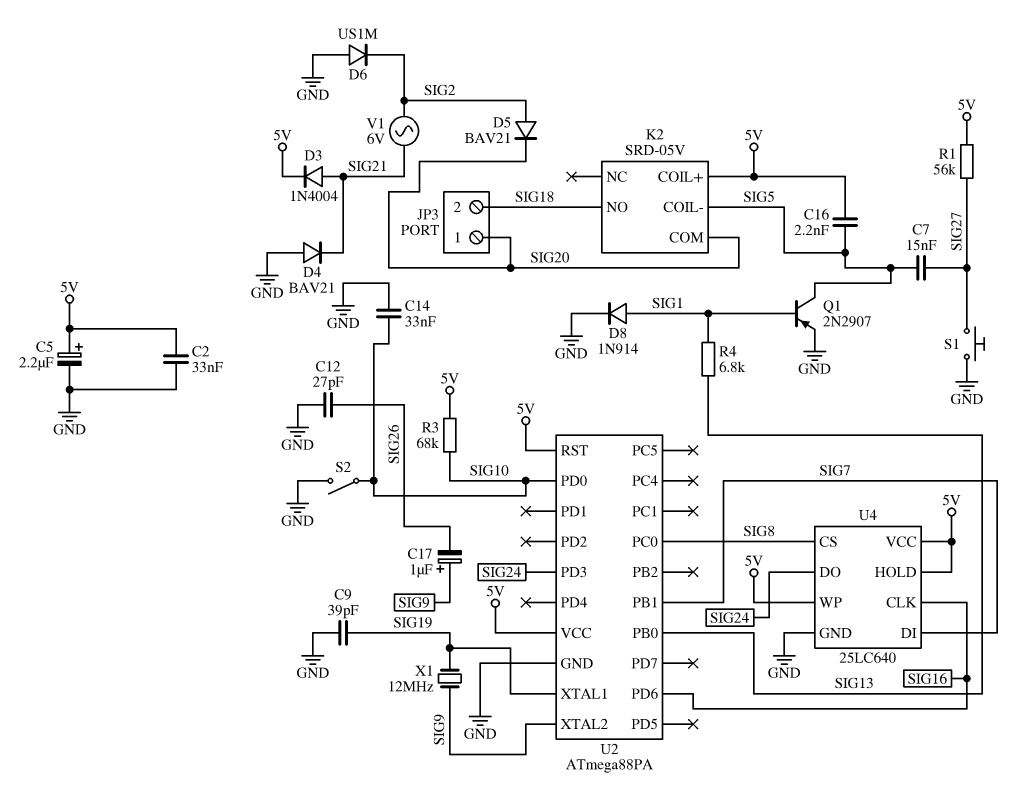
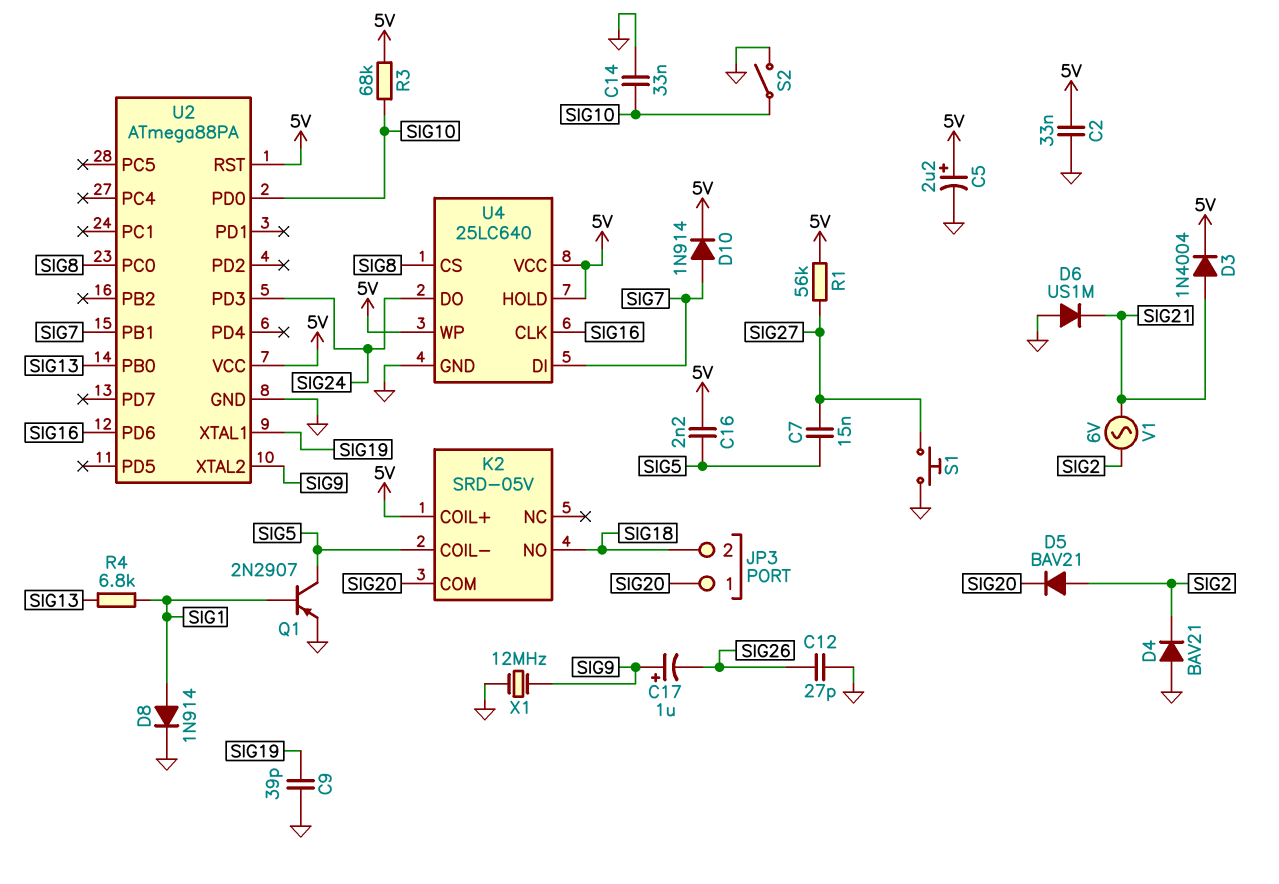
D4: diode BAV21 (A GND, K SIG21) -> diode BAV21 (A GND, K SIG2)
D6: diode US1M (A GND, K SIG2) -> diode US1M (A GND, K SIG21)
D10: none -> diode 1N914 (A SIG7, K 5V)
X1: 12MHz (SIG9, SIG19) -> 12MHz (GND, SIG9)

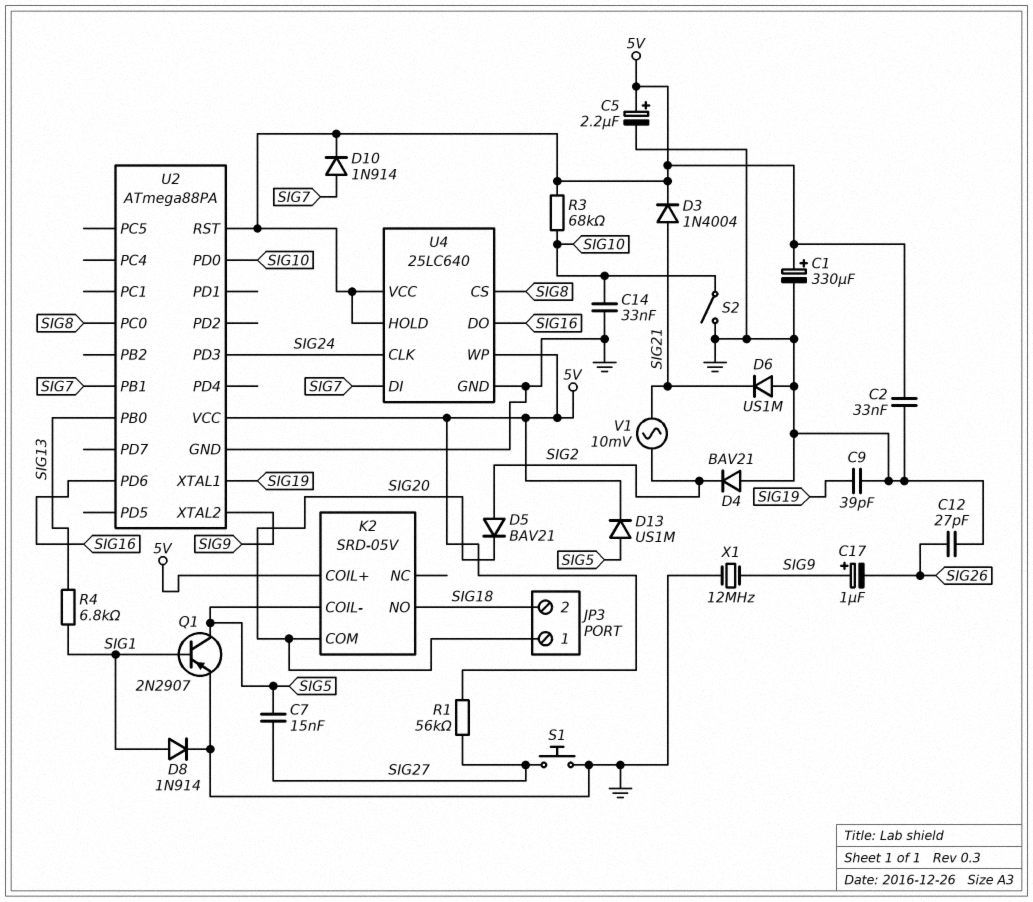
C1: none -> 330uF (plus 5V, minus GND)
C16: 2.2nF (5V, SIG5) -> none
D13: none -> diode US1M (A SIG5, K 5V)
U4 pin CLK: SIG16 -> SIG24
U4 pin DO: SIG24 -> SIG16
V1: AC 6V (SIG2, SIG21) -> AC 10mV (SIG2, SIG21)

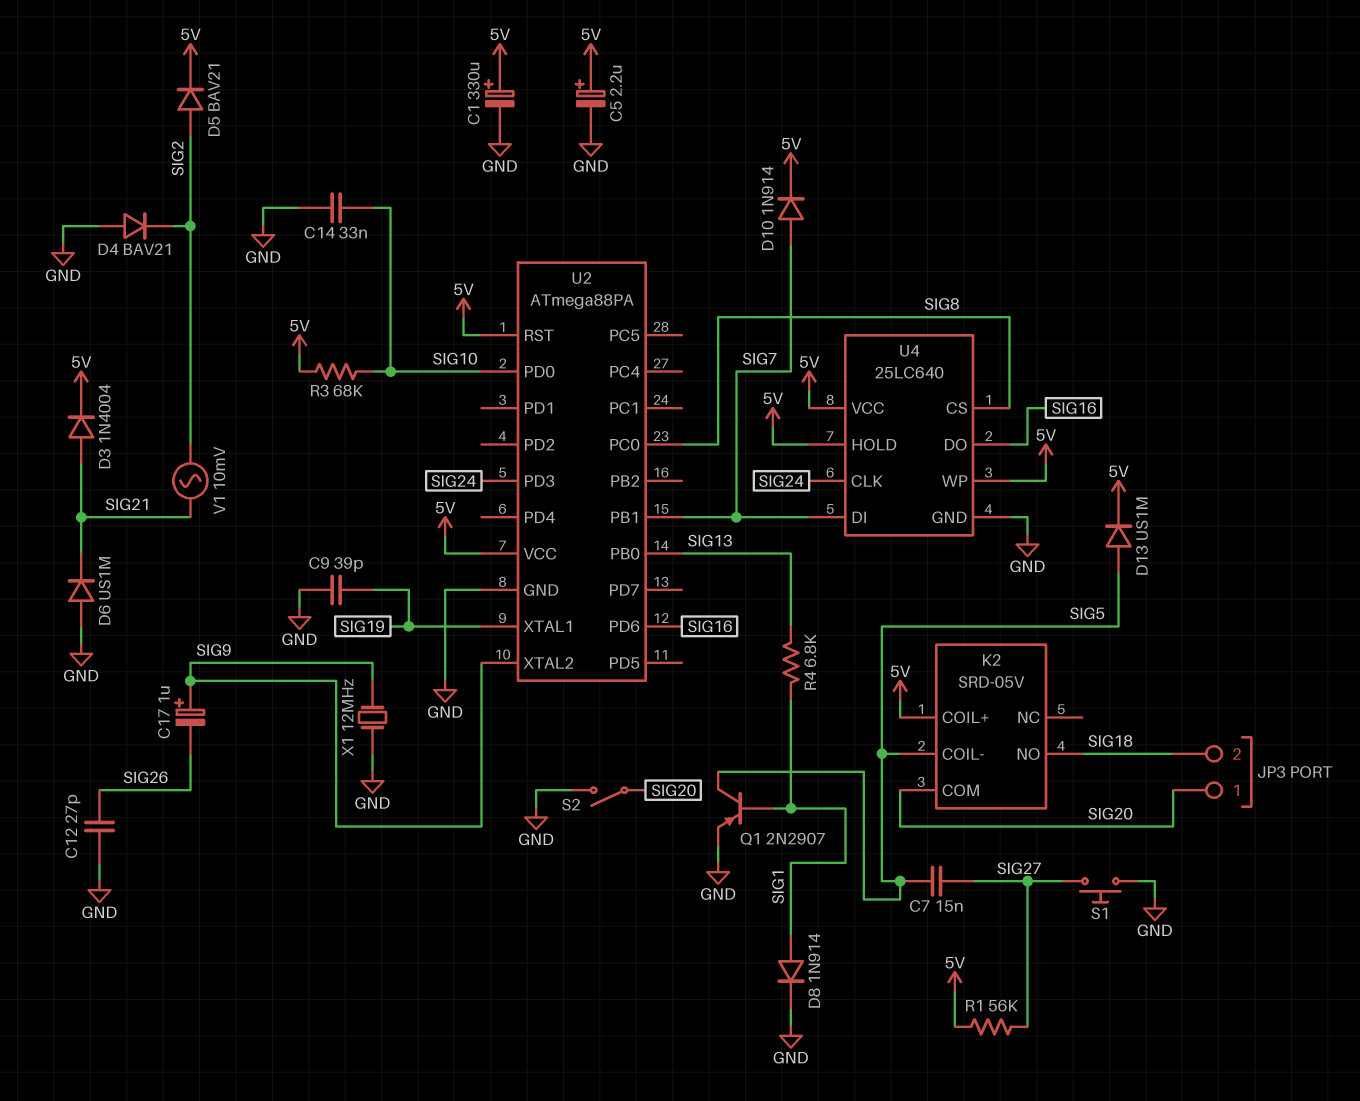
C2: 33nF (5V, GND) -> none
D5: diode BAV21 (A SIG2, K SIG20) -> diode BAV21 (A SIG2, K 5V)
S2: switch (GND, SIG10) -> switch (GND, SIG20)

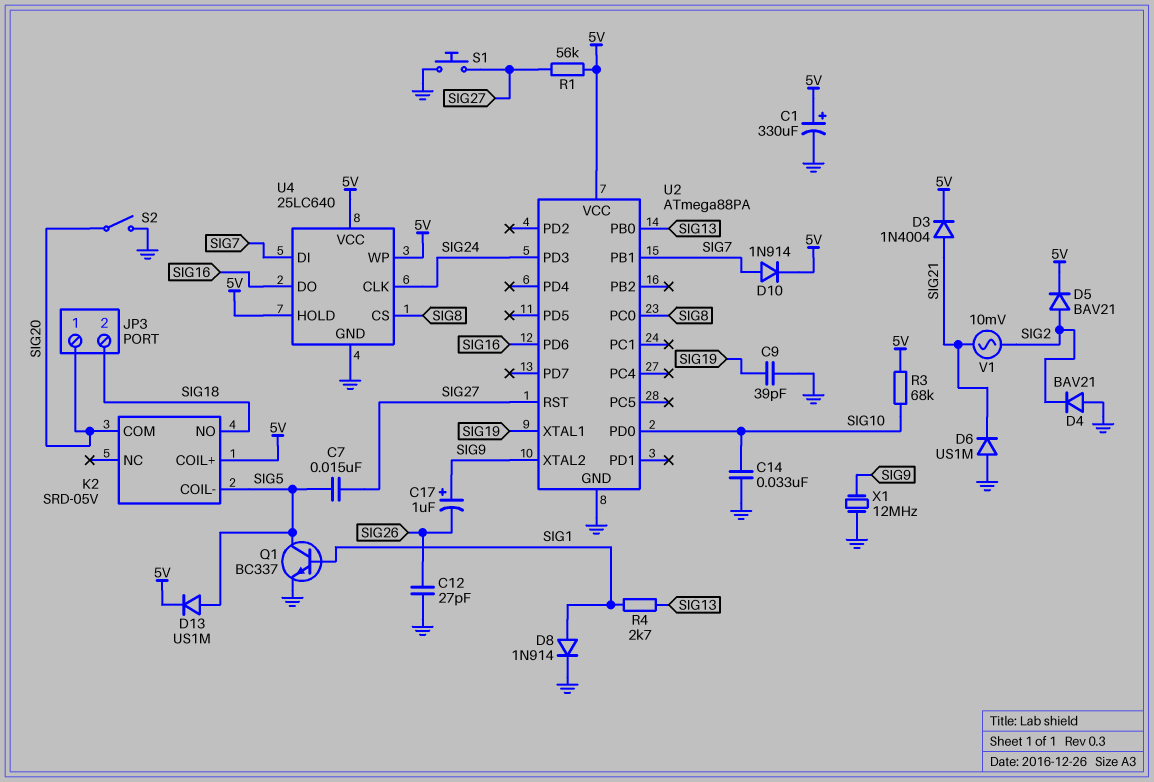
C5: 2.2uF (plus 5V, minus GND) -> none
Q1: PNP 2N2907 (B SIG1, C SIG5, E GND) -> NPN BC337 (B SIG1, C SIG5, E GND)
R4: 6.8k (SIG1, SIG13) -> 2.7k (SIG1, SIG13)
U2 pin RST: 5V -> SIG27

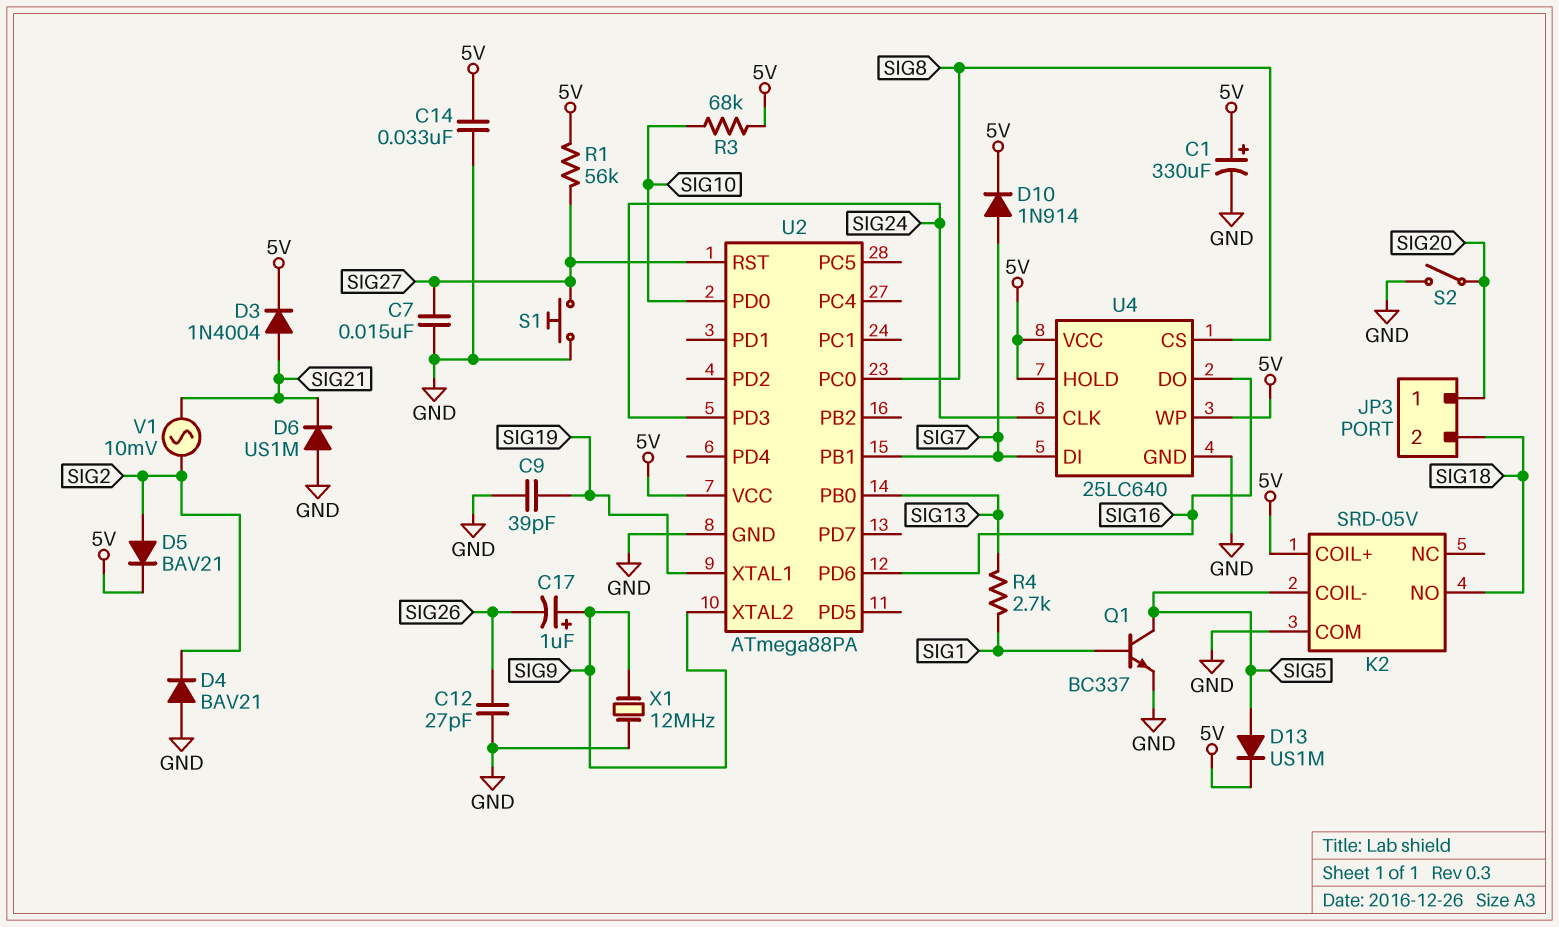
C7: 15nF (SIG5, SIG27) -> 15nF (GND, SIG27)
C14: 33nF (GND, SIG10) -> 33nF (5V, GND)
D8: diode 1N914 (A SIG1, K GND) -> none
K2 pin COM: SIG20 -> GND

